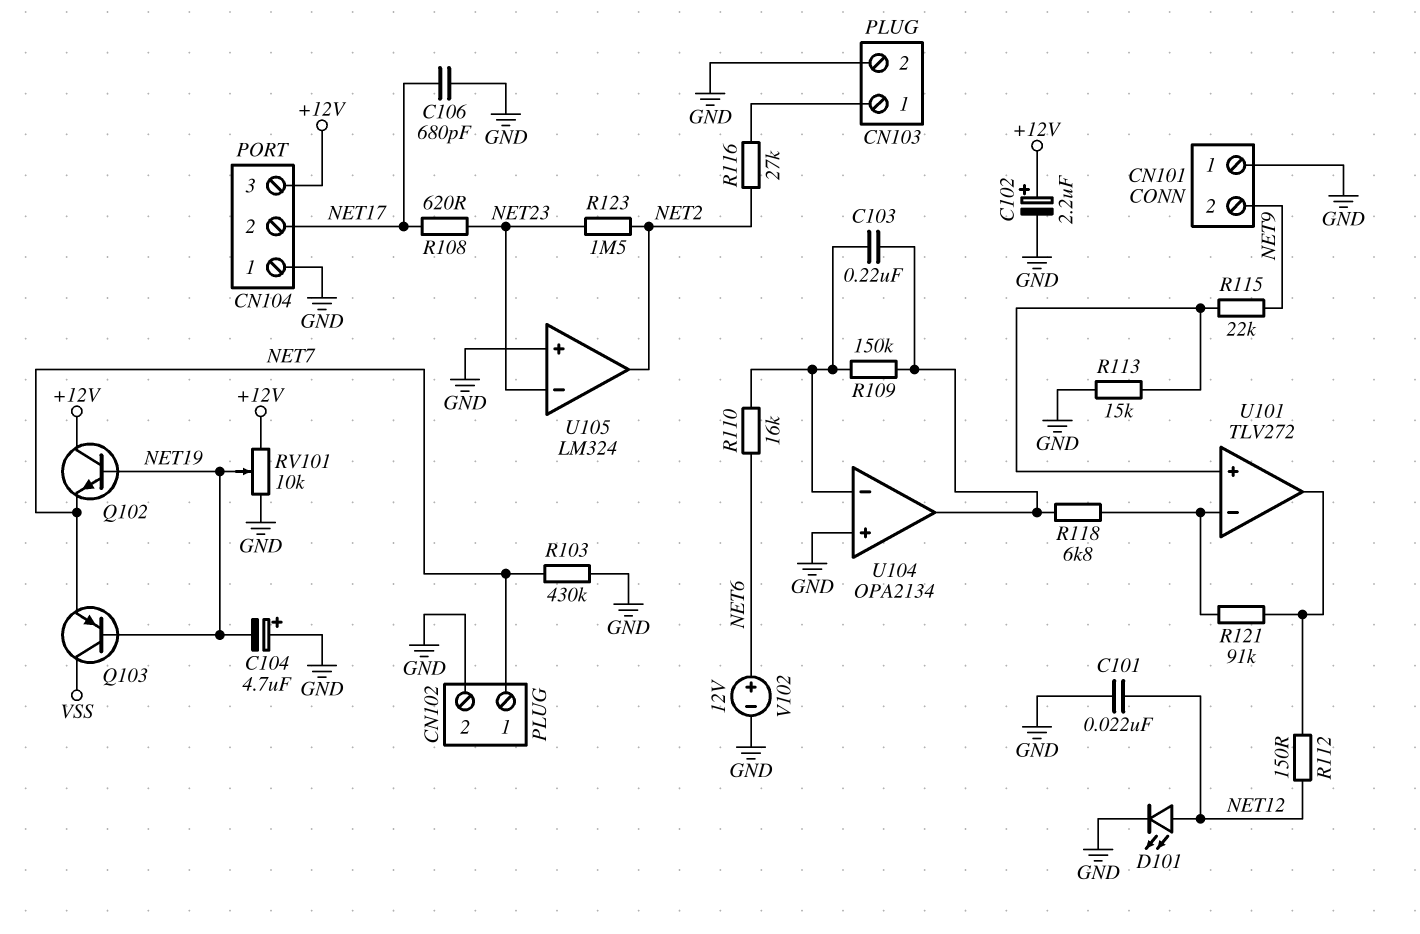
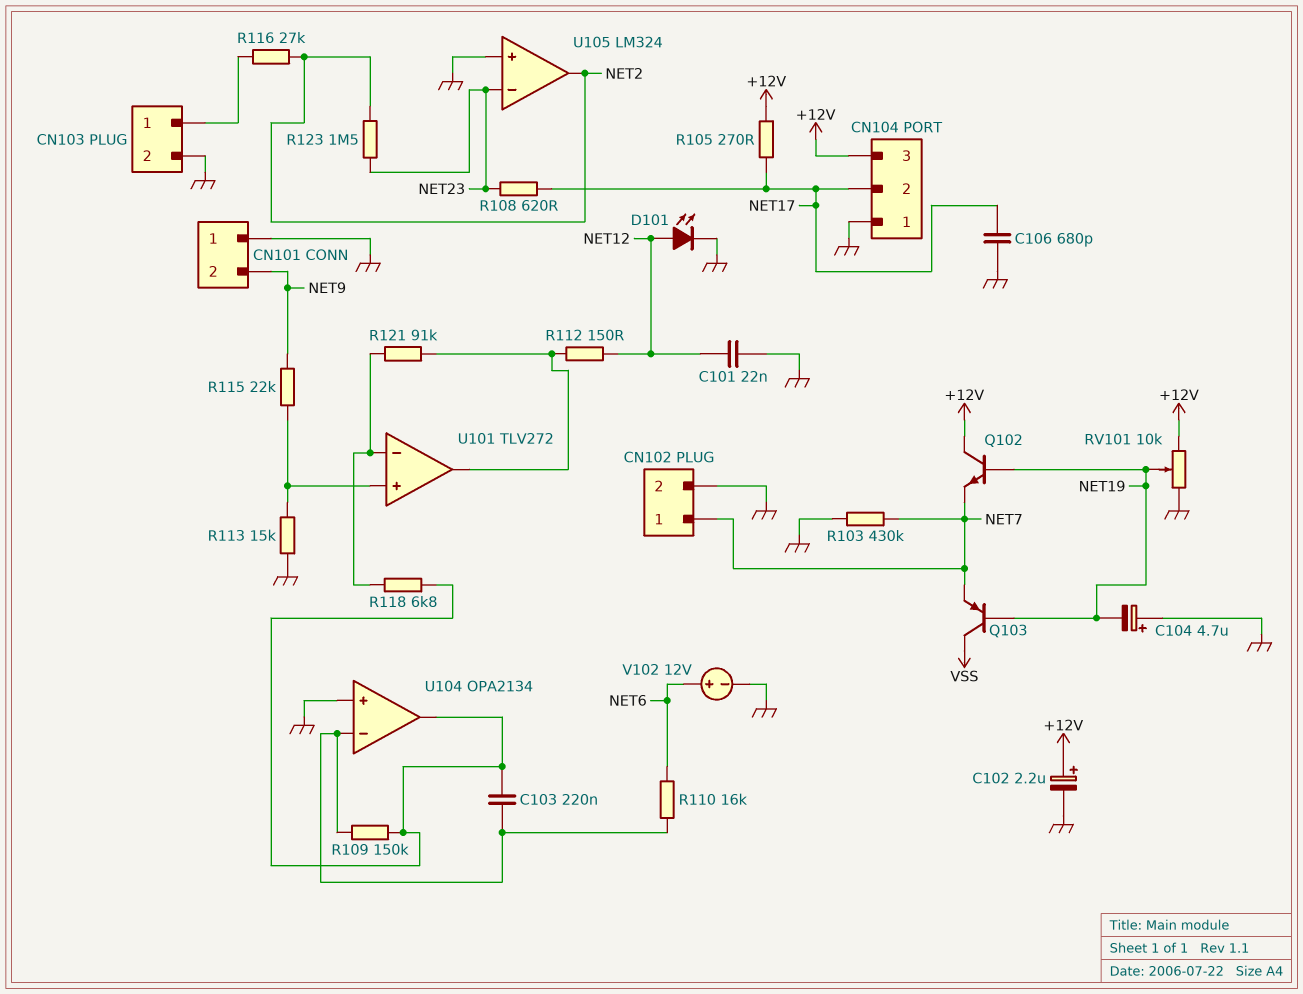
R105: none -> 270 (+12V, NET17)

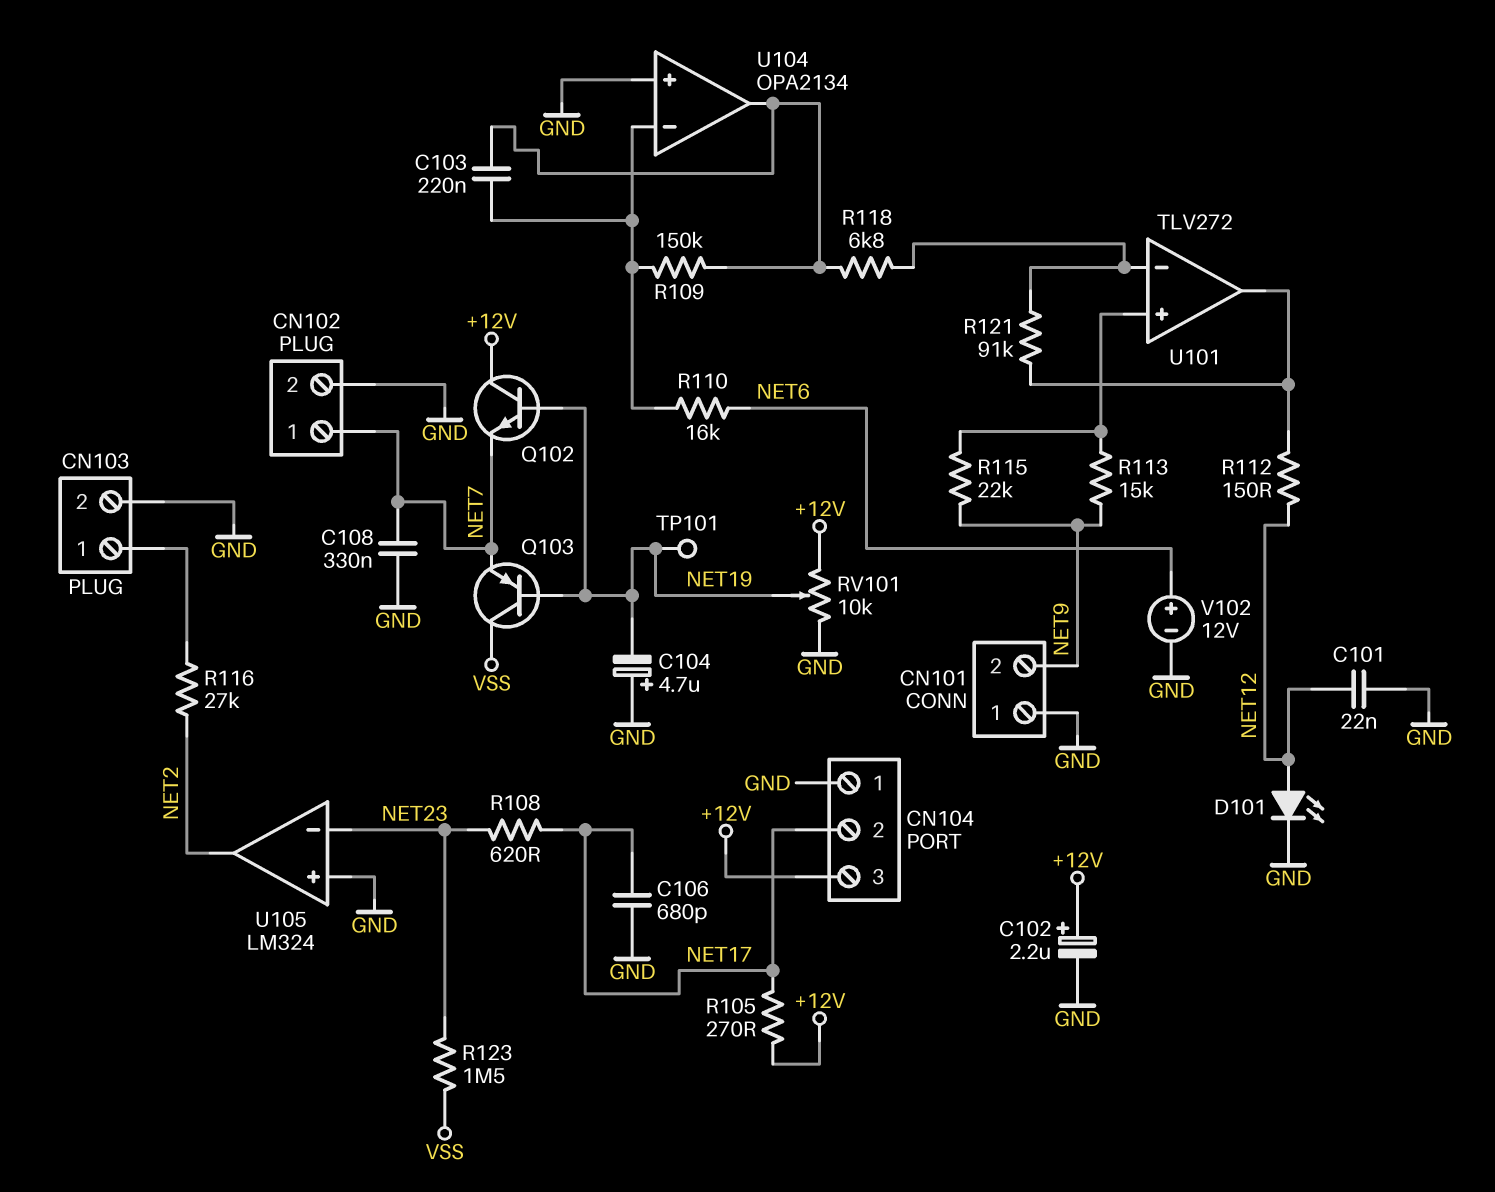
C108: none -> 330nF (GND, NET7)
R103: 430k (GND, NET7) -> none
R113: 15k (GND, U101/in+) -> 15k (NET9, U101/in+)
R123: 1.5M (NET2, NET23) -> 1.5M (NET23, VSS)
TP101: none -> test point (NET19)

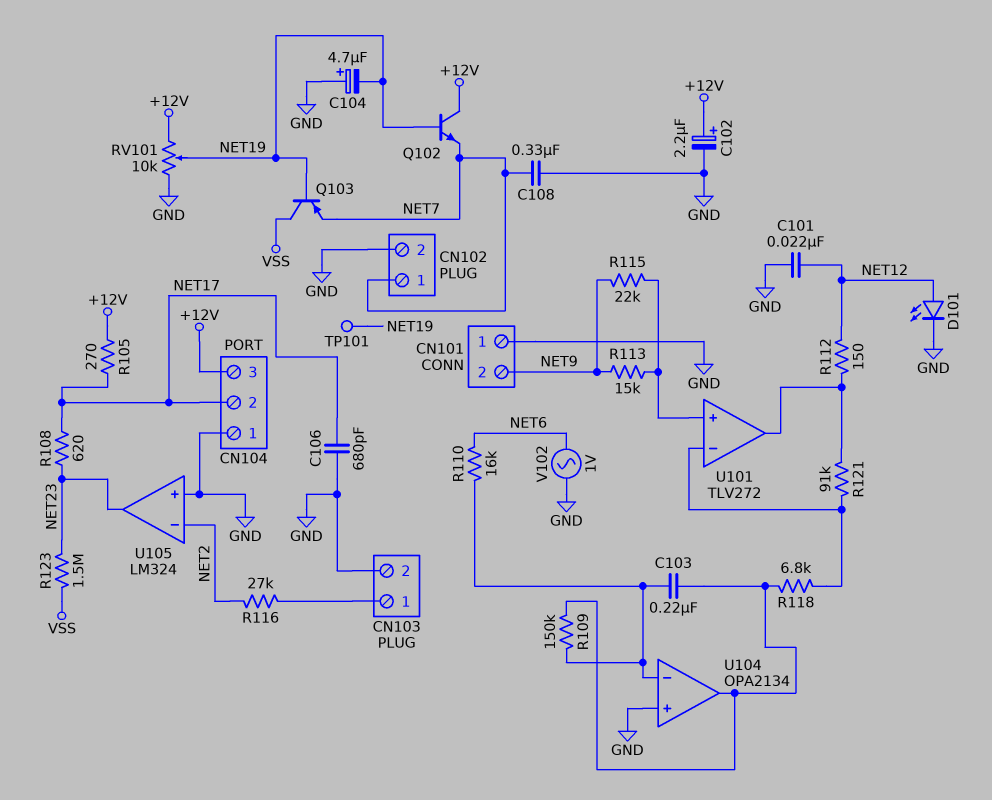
U105 pin in-: NET23 -> NET2
U105 pin out: NET2 -> NET23
V102: 12V (plus NET6, minus GND) -> AC 1V (GND, NET6)

